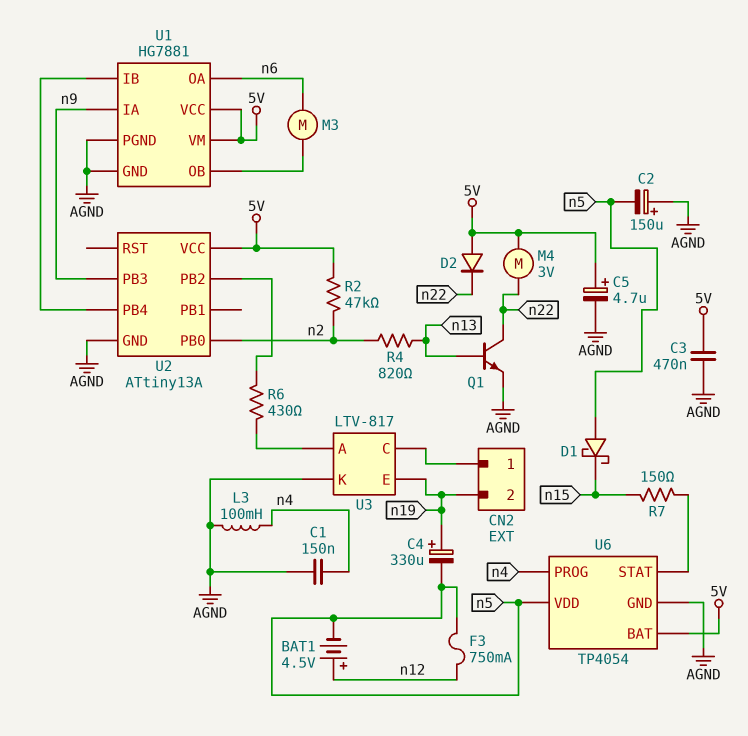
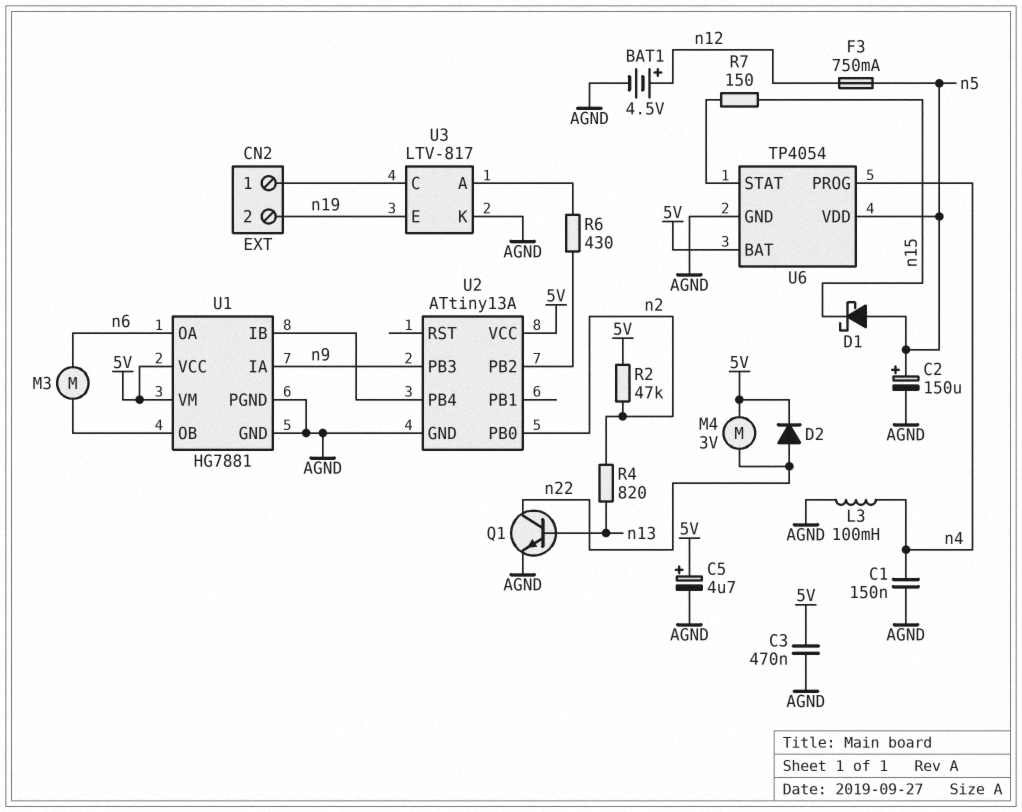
BAT1: 4.5V (plus n12, minus n5) -> 4.5V (plus n12, minus AGND)
C2: 150uF (plus AGND, minus n5) -> 150uF (plus n5, minus AGND)
C4: 330uF (plus n19, minus n5) -> none
D2: diode (A 5V, K n22) -> diode (A n22, K 5V)

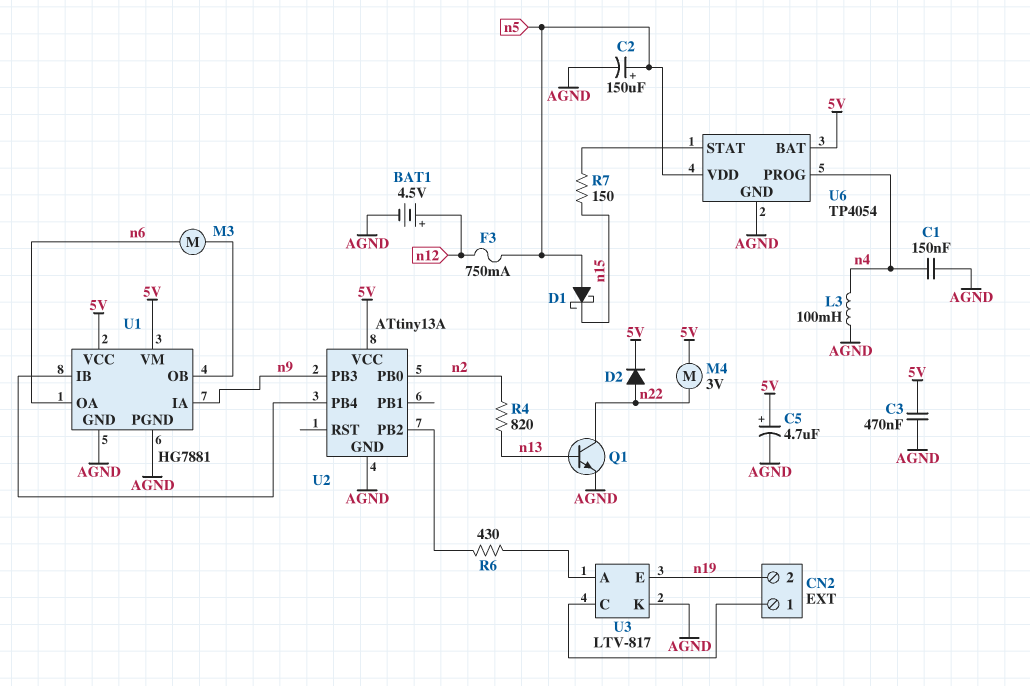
R2: 47k (5V, n2) -> none

